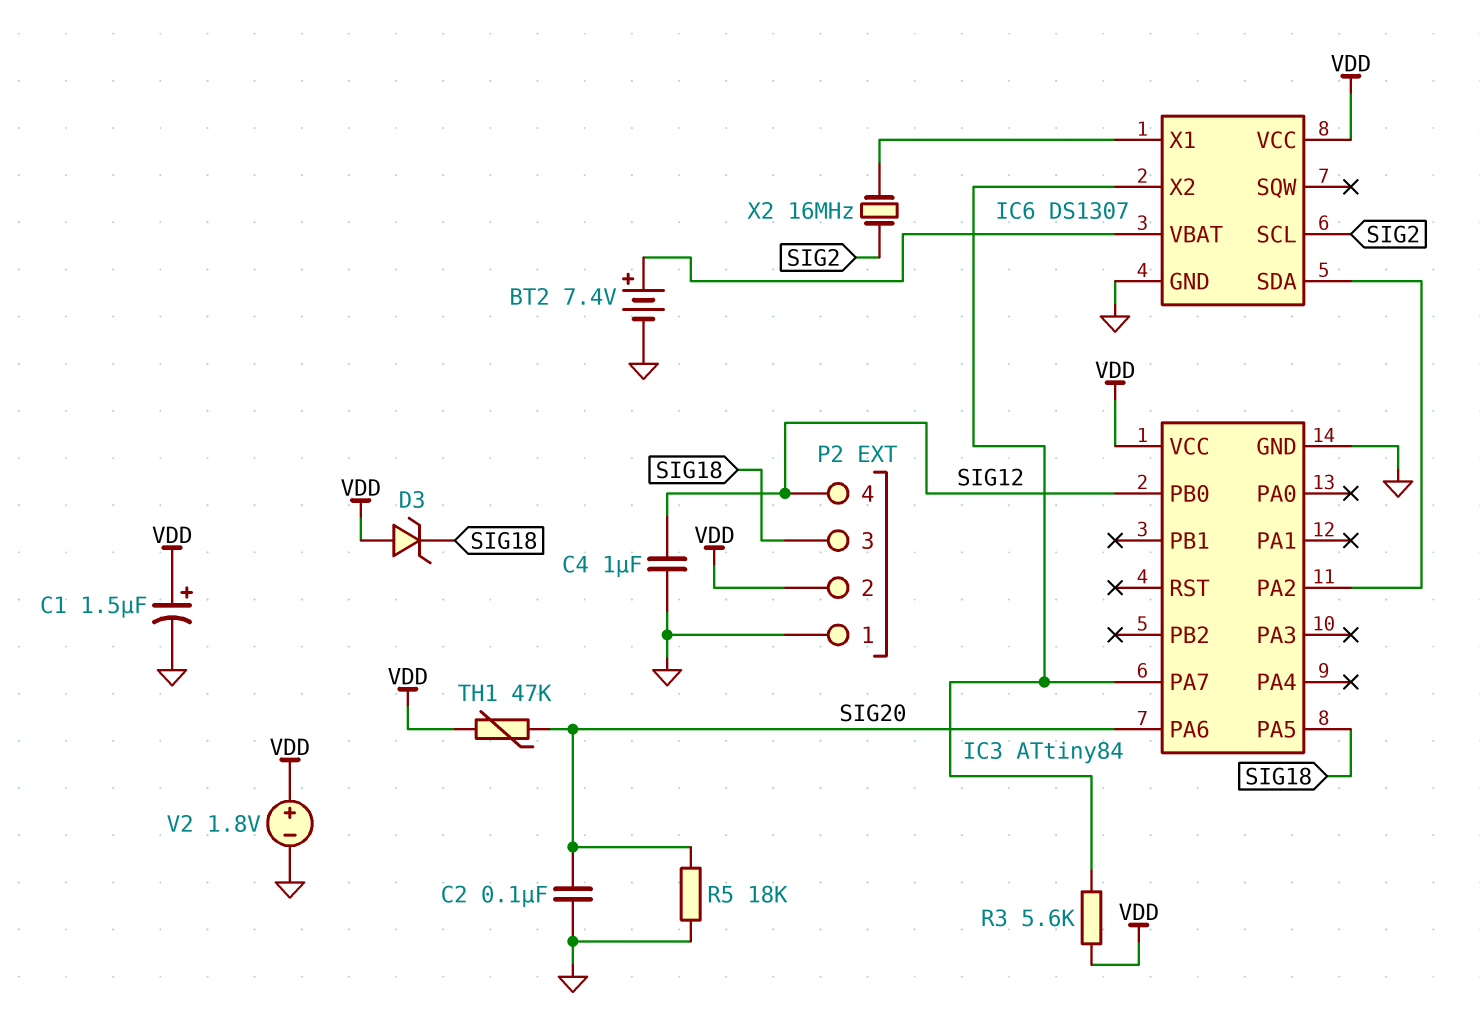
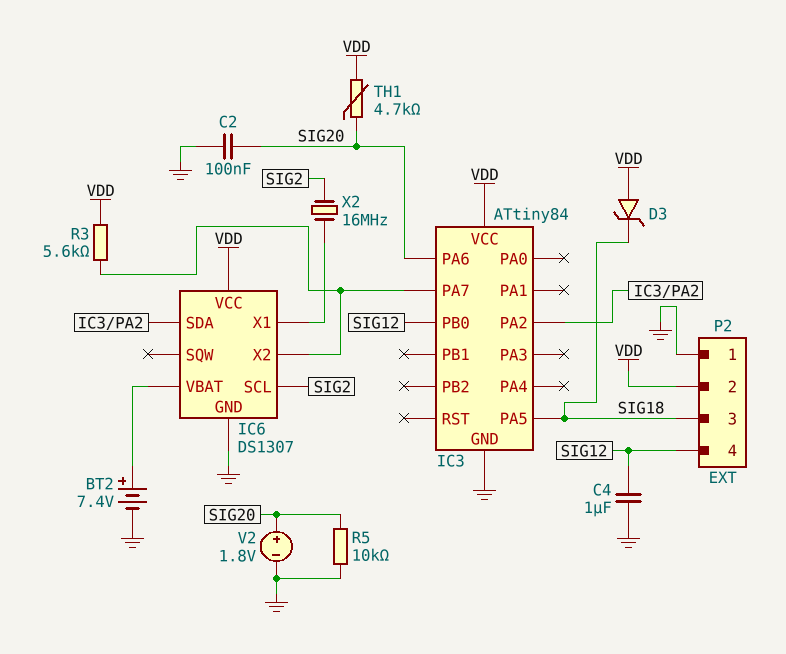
C1: 1.5uF (plus VDD, minus GND) -> none
R5: 18k (GND, SIG20) -> 10k (GND, SIG20)
TH1: 47k (SIG20, VDD) -> 4.7k (SIG20, VDD)
V2: 1.8V (plus VDD, minus GND) -> 1.8V (plus SIG20, minus GND)

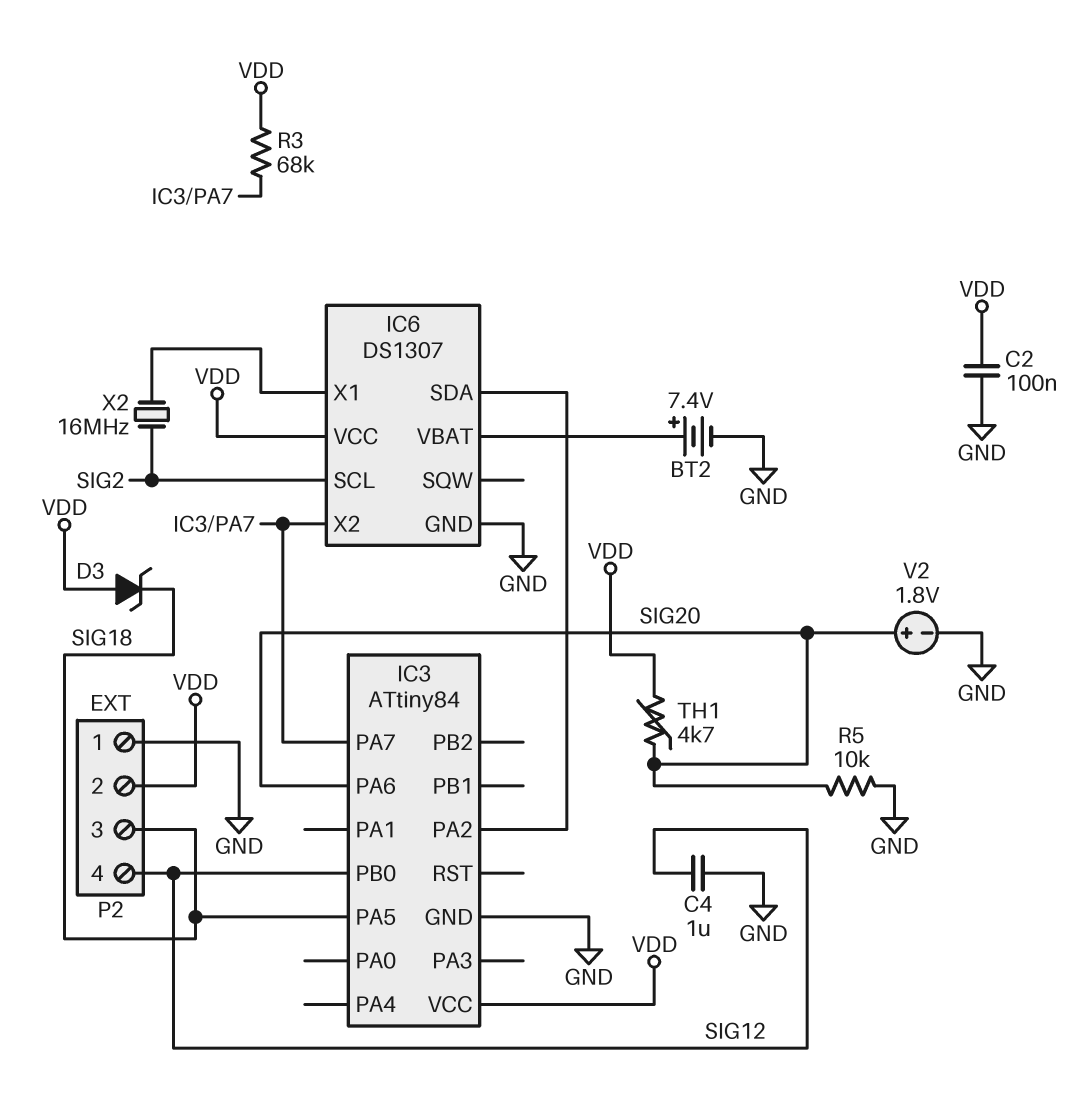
C2: 100nF (GND, SIG20) -> 100nF (GND, VDD)
R3: 5.6k (IC3/PA7, VDD) -> 68k (IC3/PA7, VDD)

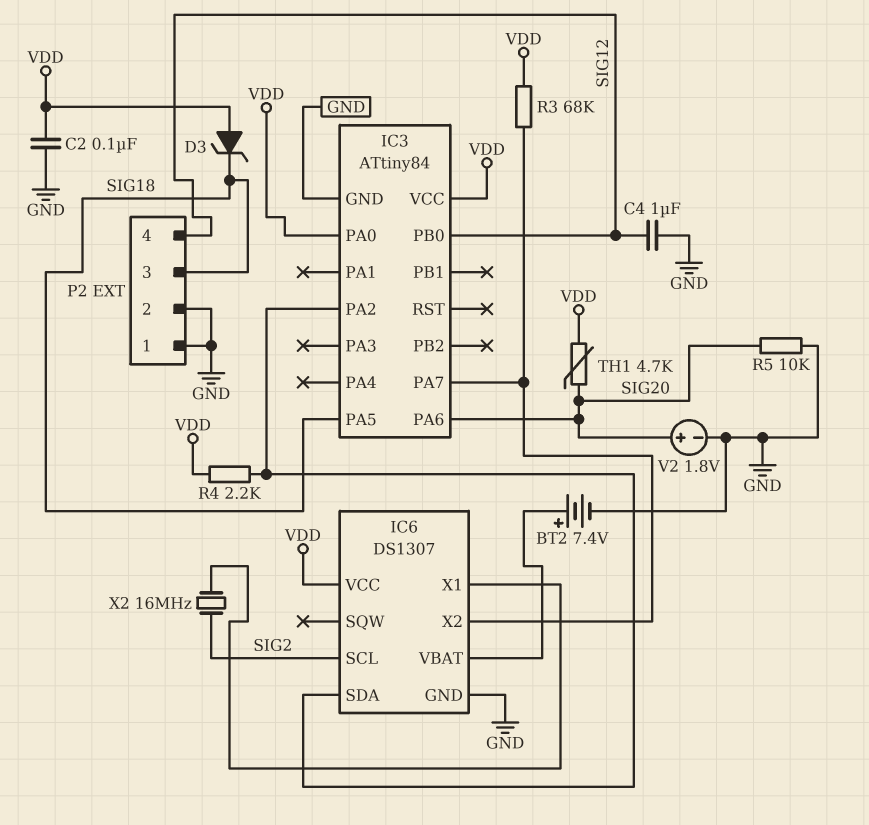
IC3 pin PA0: none -> VDD
P2 pin 2: VDD -> GND
R4: none -> 2.2k (IC3/PA2, VDD)

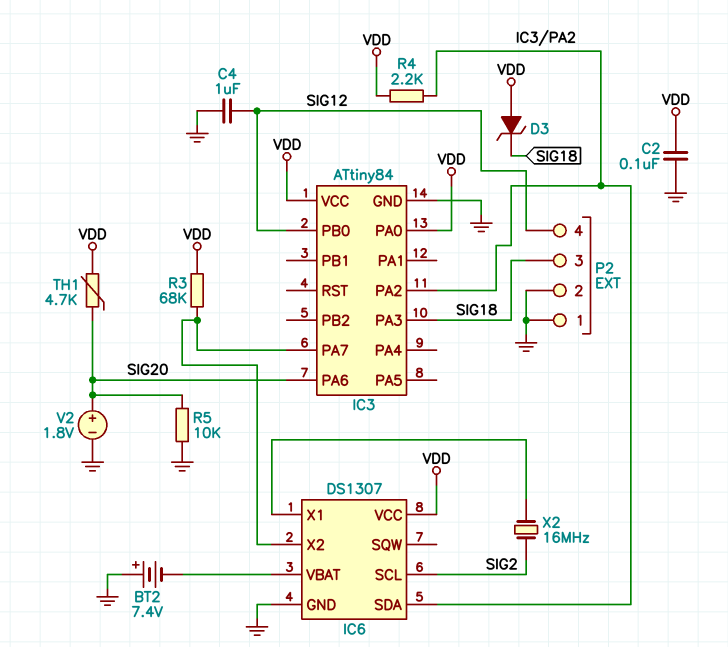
BT2: 7.4V (plus IC6/VBAT, minus GND) -> 7.4V (plus GND, minus IC6/VBAT)
IC3 pin PA3: none -> SIG18
IC3 pin PA5: SIG18 -> none

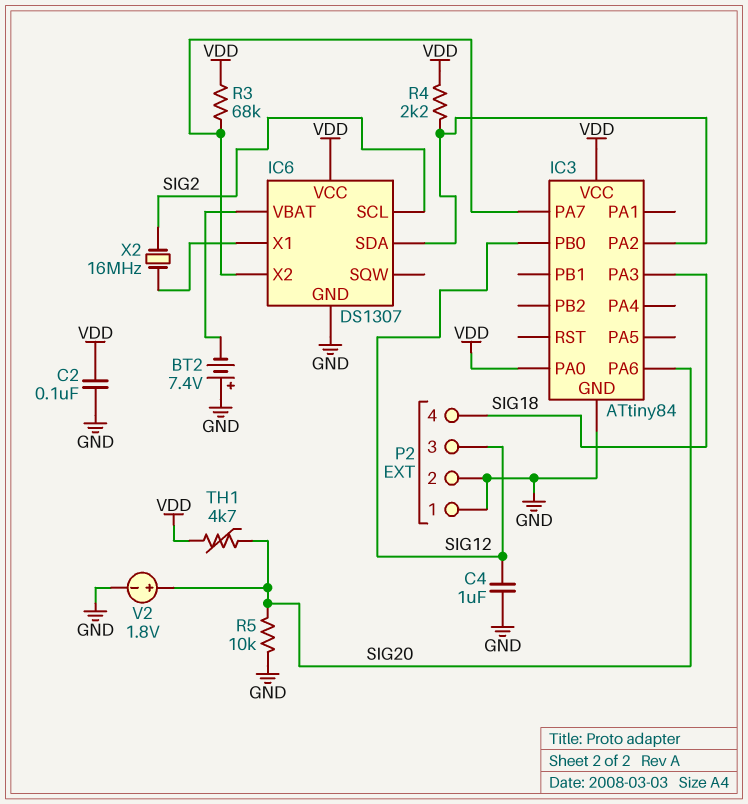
D3: zener (A VDD, K SIG18) -> none
P2 pin 3: SIG18 -> SIG12
P2 pin 4: SIG12 -> SIG18

